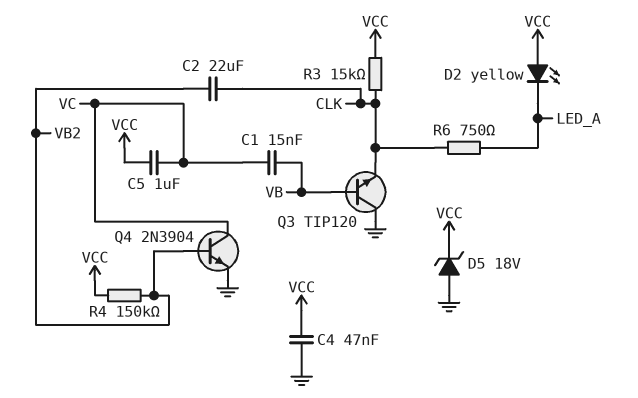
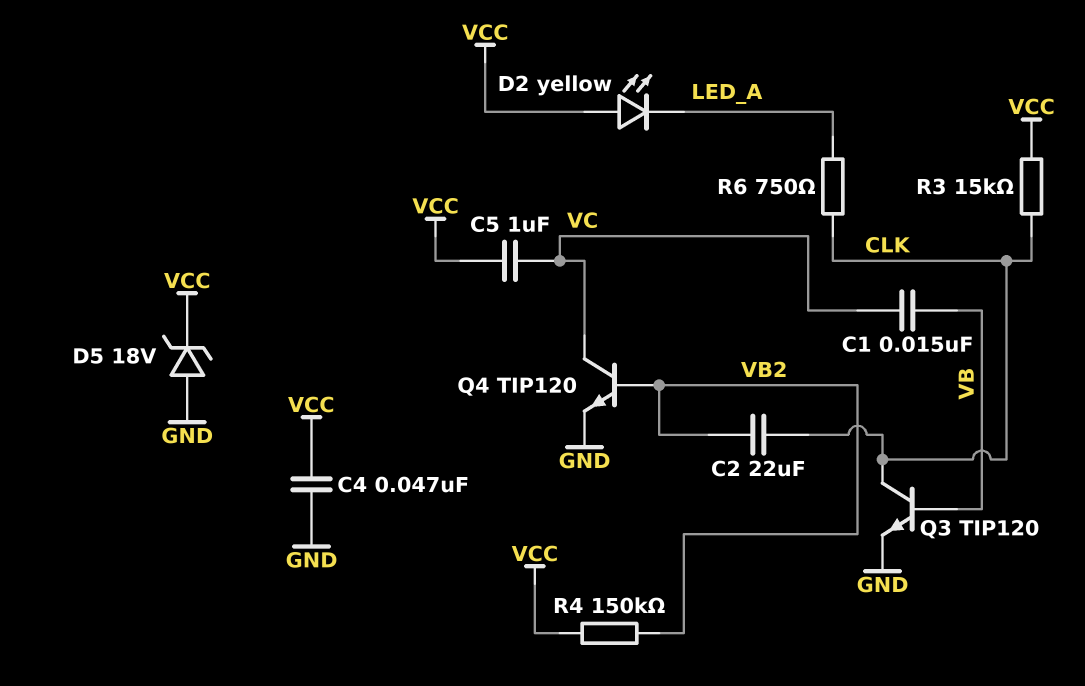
Q3: NPN TIP120 (B VB, C GND, E CLK) -> NPN TIP120 (B VB, C CLK, E GND)
Q4: NPN 2N3904 (B VB2, C VC, E GND) -> NPN TIP120 (B VB2, C VC, E GND)

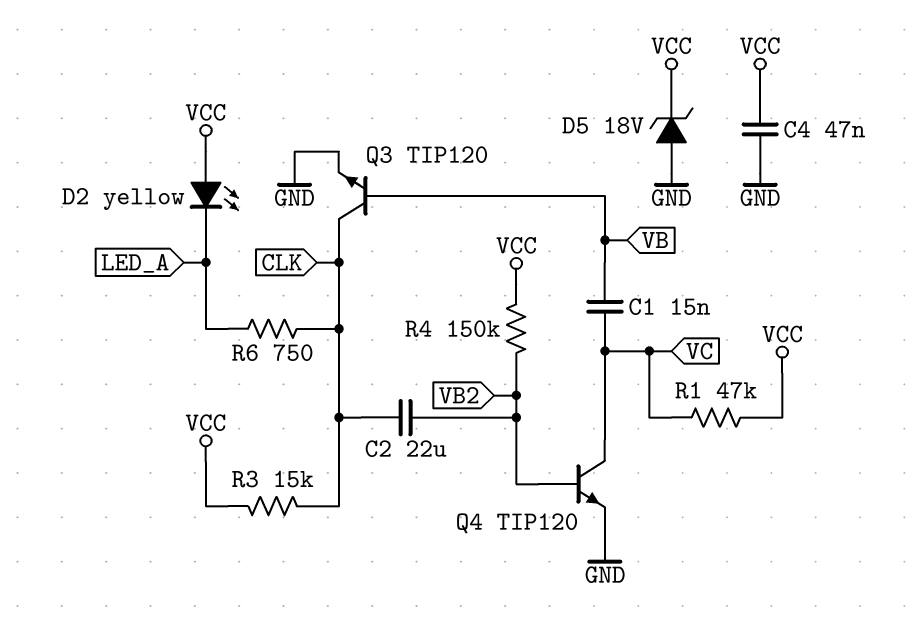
C5: 1uF (VC, VCC) -> none
R1: none -> 47k (VC, VCC)

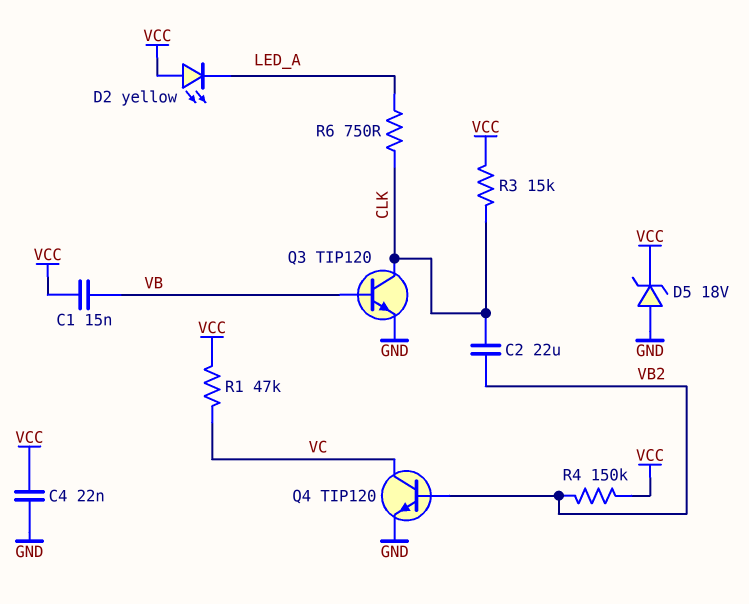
C1: 15nF (VB, VC) -> 15nF (VB, VCC)
C4: 47nF (GND, VCC) -> 22nF (GND, VCC)

